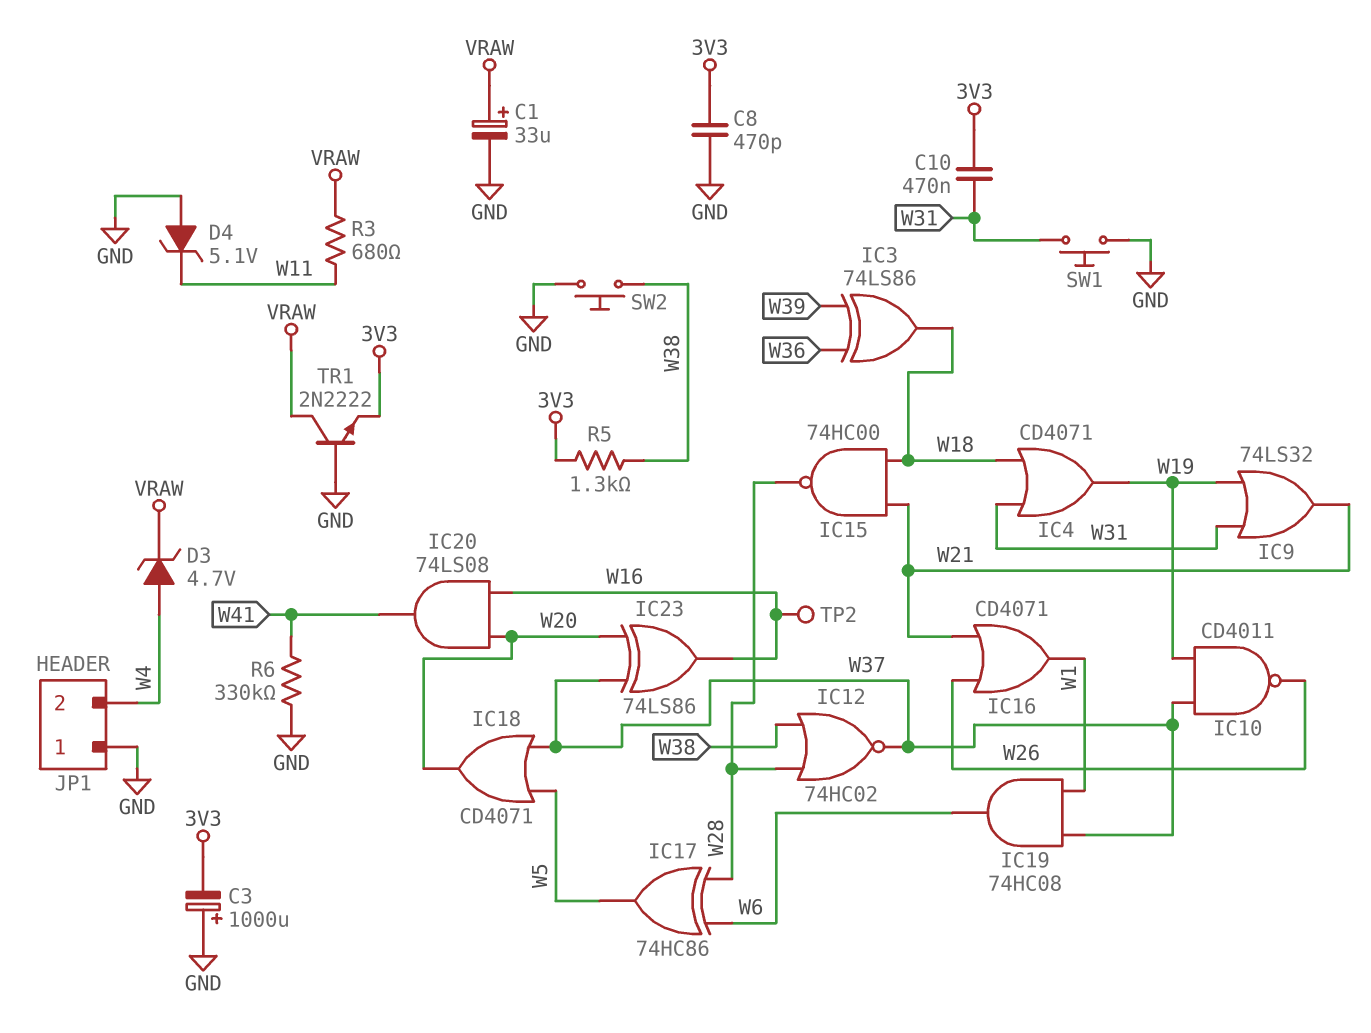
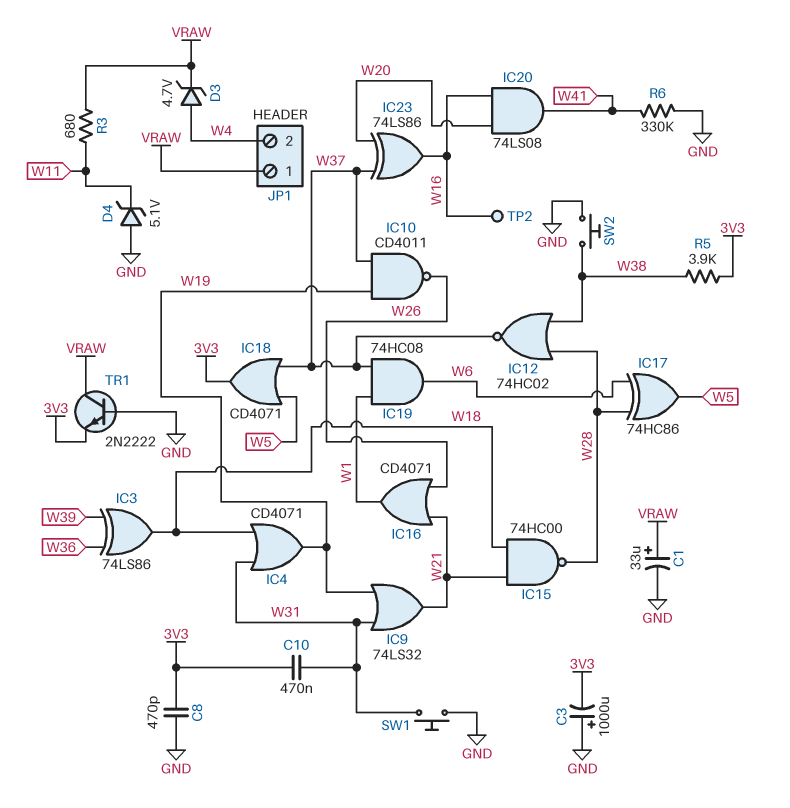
IC18: OR CD4071 (in W5, in W37, out W20) -> OR CD4071 (in W5, in W37, out 3V3)
JP1 pin 1: GND -> VRAW
R5: 1.3k (3V3, W38) -> 3.9k (3V3, W38)

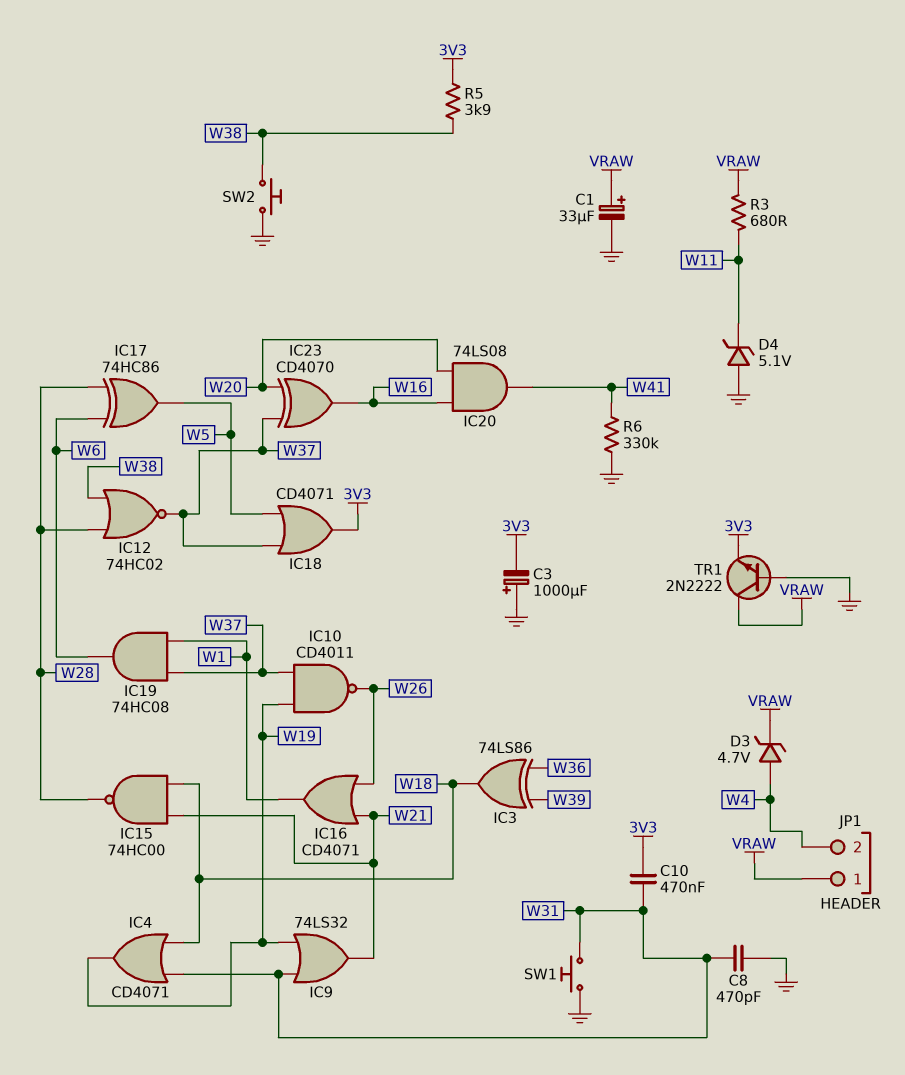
C8: 470pF (3V3, GND) -> 470pF (GND, W31)
IC23: XOR 74LS86 (in W20, in W37, out W16) -> XOR CD4070 (in W20, in W37, out W16)
TP2: test point (W16) -> none

